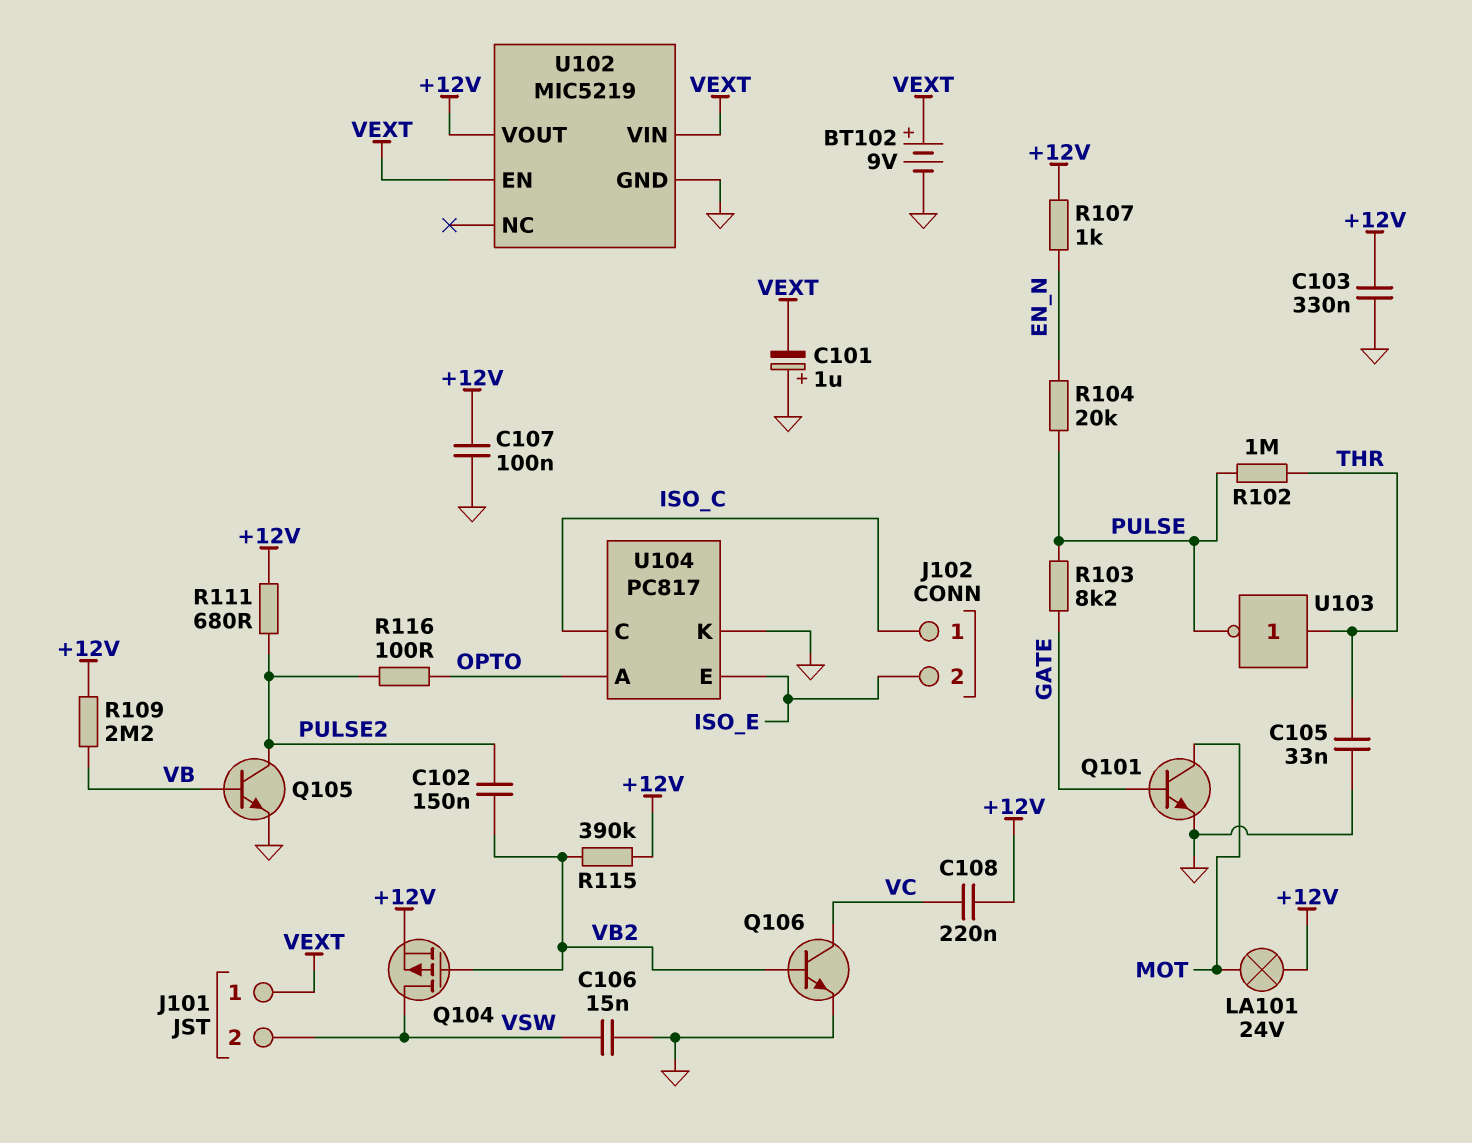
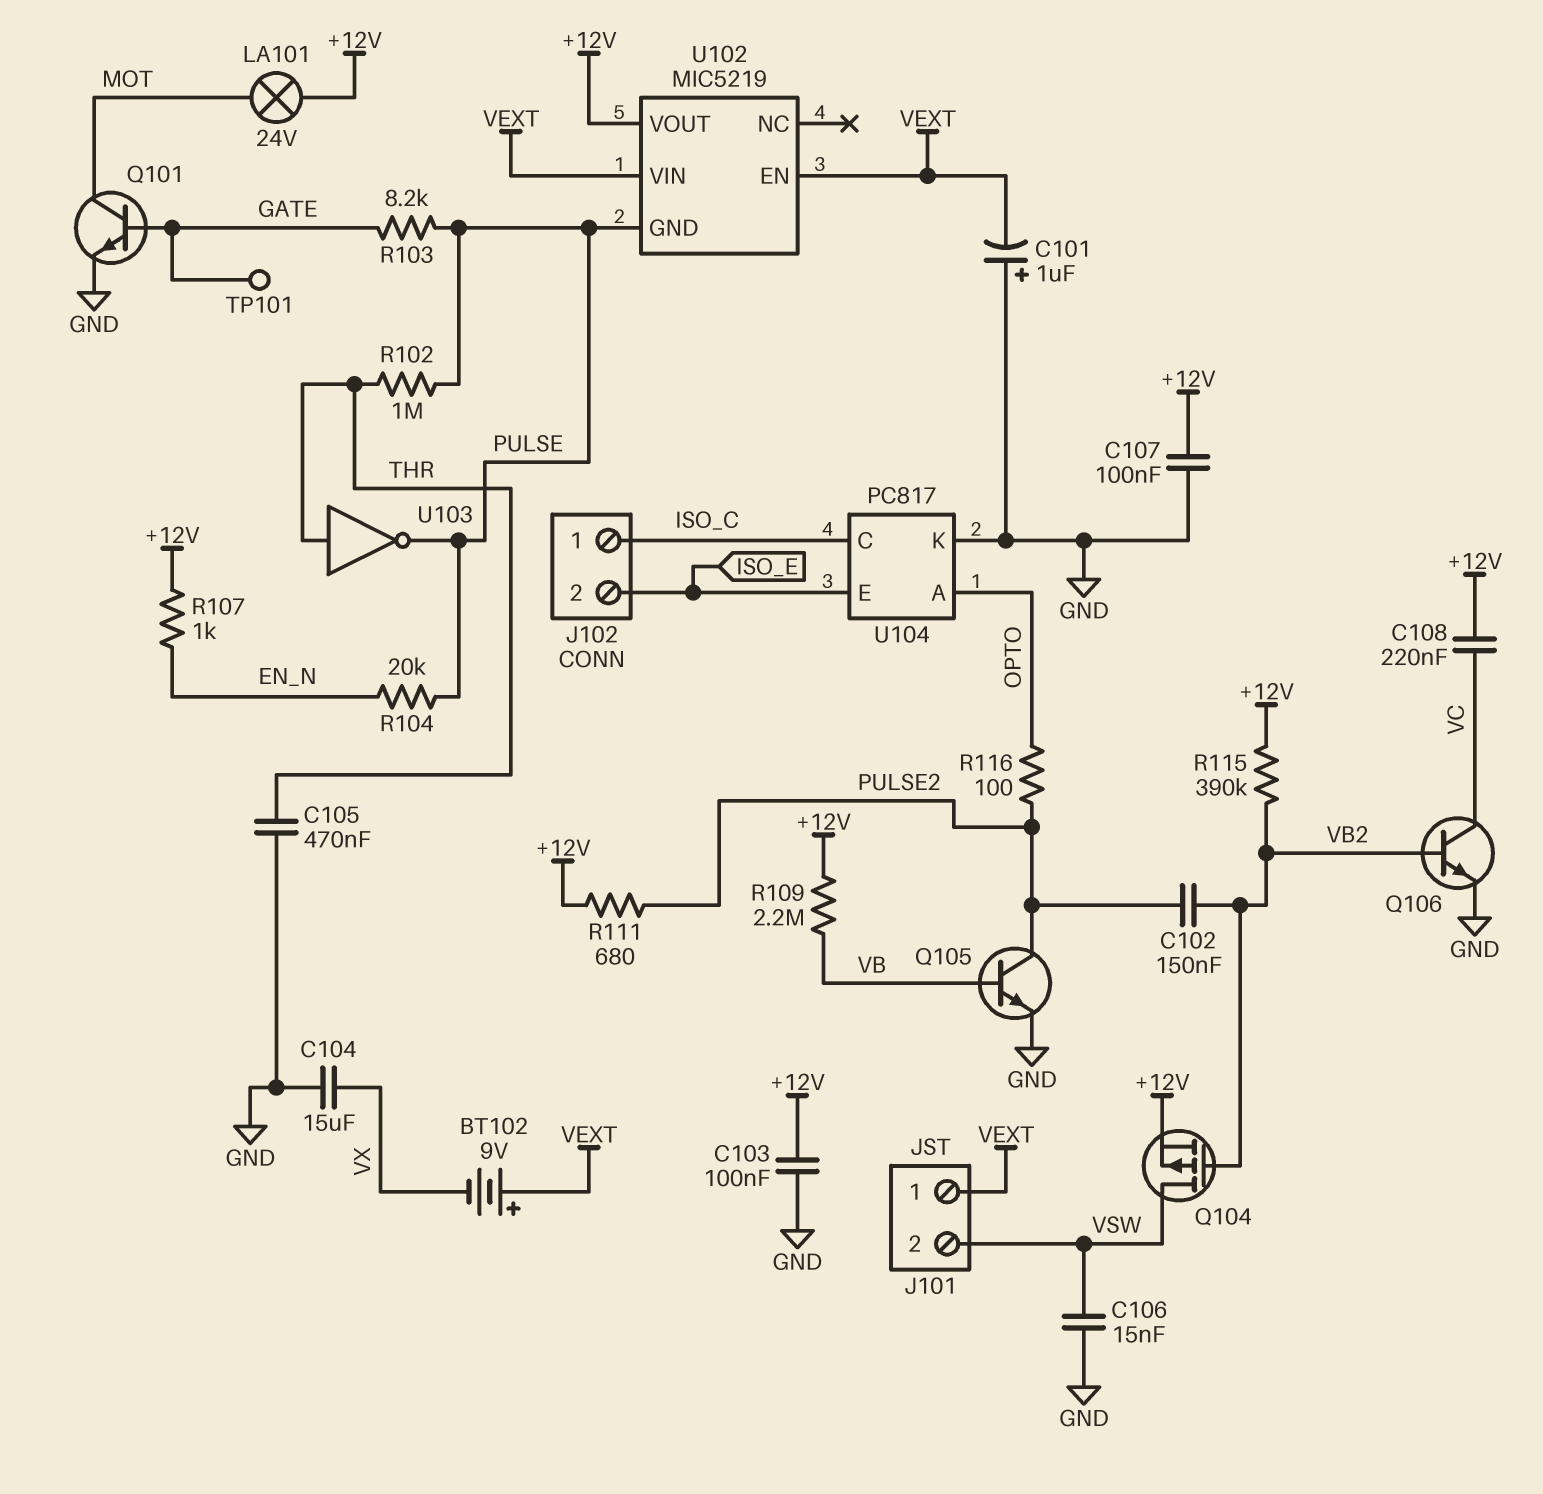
BT102: 9V (plus VEXT, minus GND) -> 9V (plus VEXT, minus VX)
C103: 330nF (+12V, GND) -> 100nF (+12V, GND)
C104: none -> 15uF (GND, VX)
C105: 33nF (GND, THR) -> 470nF (GND, THR)
TP101: none -> test point (GATE)
U102 pin GND: GND -> PULSE

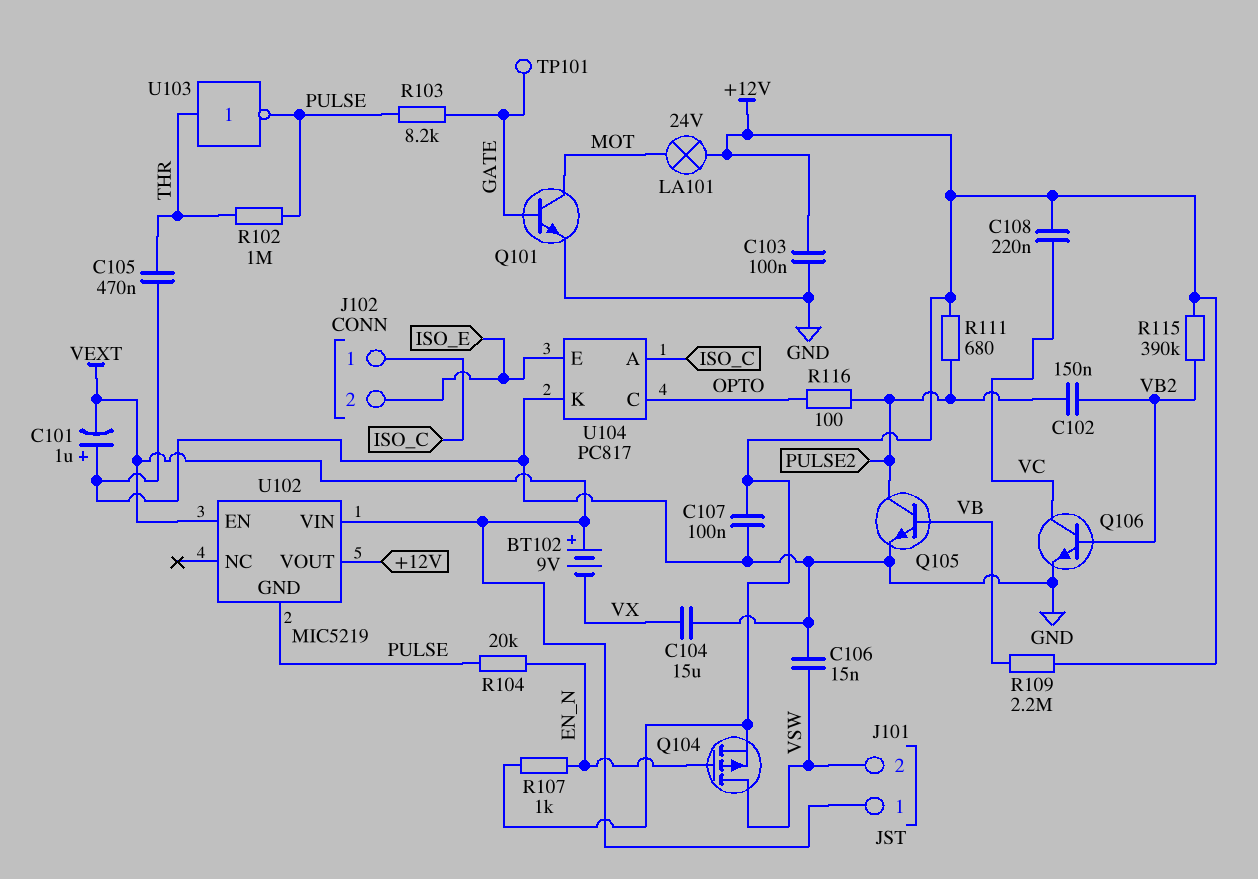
Q104: PMOS (G VB2, D VSW, S +12V) -> PMOS (G EN_N, D VSW, S +12V)
U104 pin A: OPTO -> ISO_C
U104 pin C: ISO_C -> OPTO

